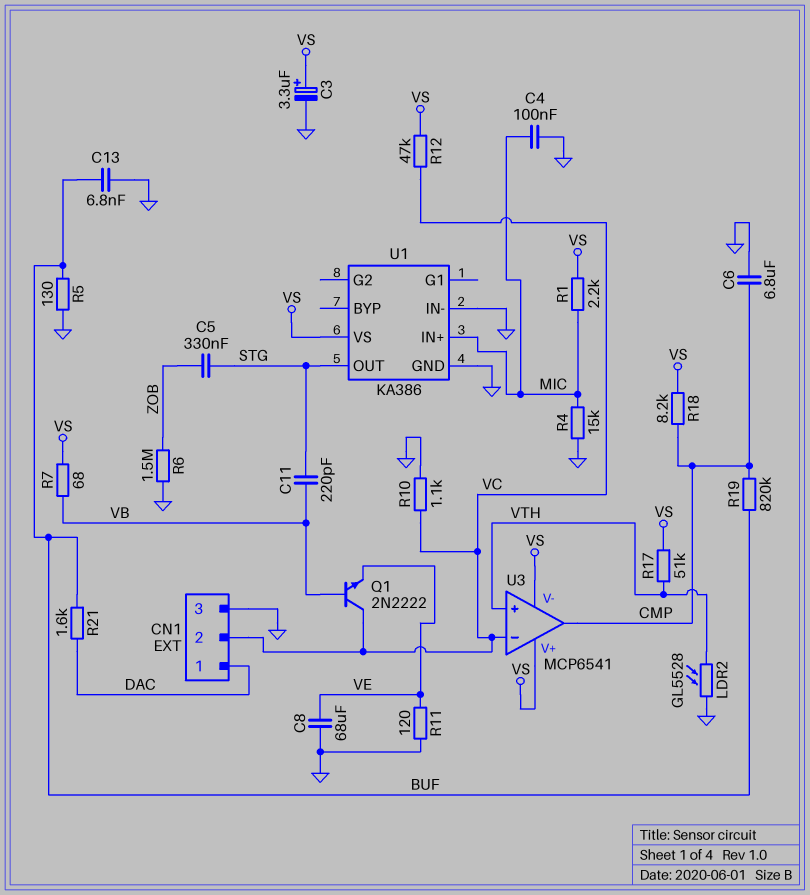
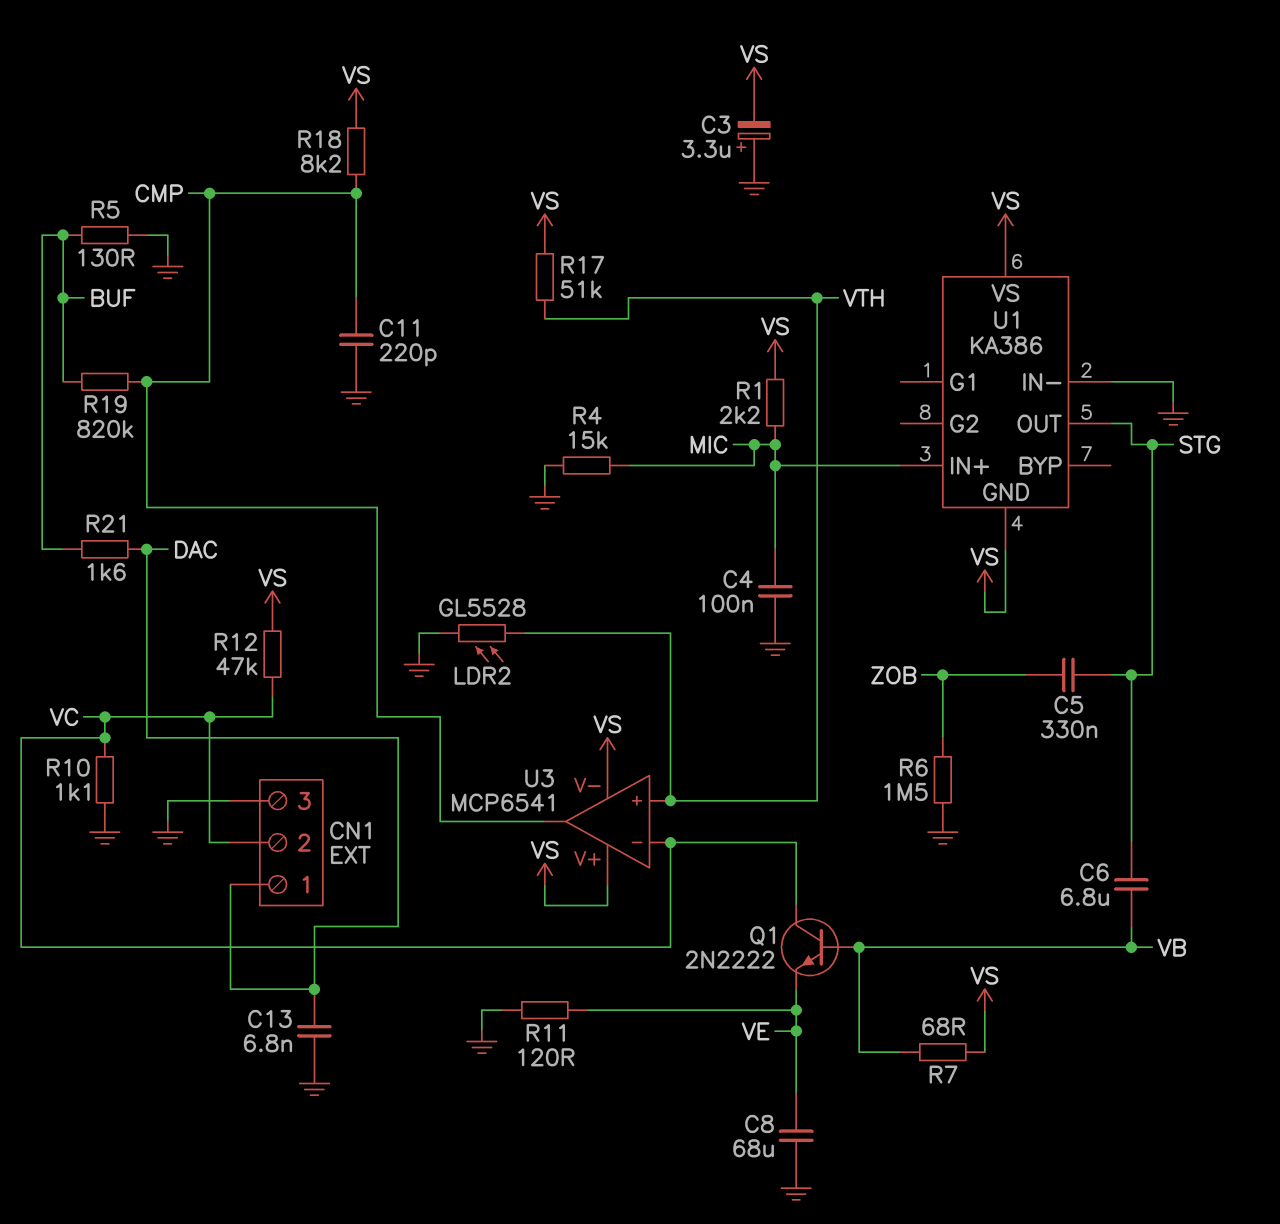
C3: 3.3uF (plus VS, minus GND) -> 3.3uF (plus GND, minus VS)
C6: 6.8uF (CMP, GND) -> 6.8uF (STG, VB)
C11: 220pF (STG, VB) -> 220pF (CMP, GND)
C13: 6.8nF (BUF, GND) -> 6.8nF (DAC, GND)
U1 pin GND: GND -> VS

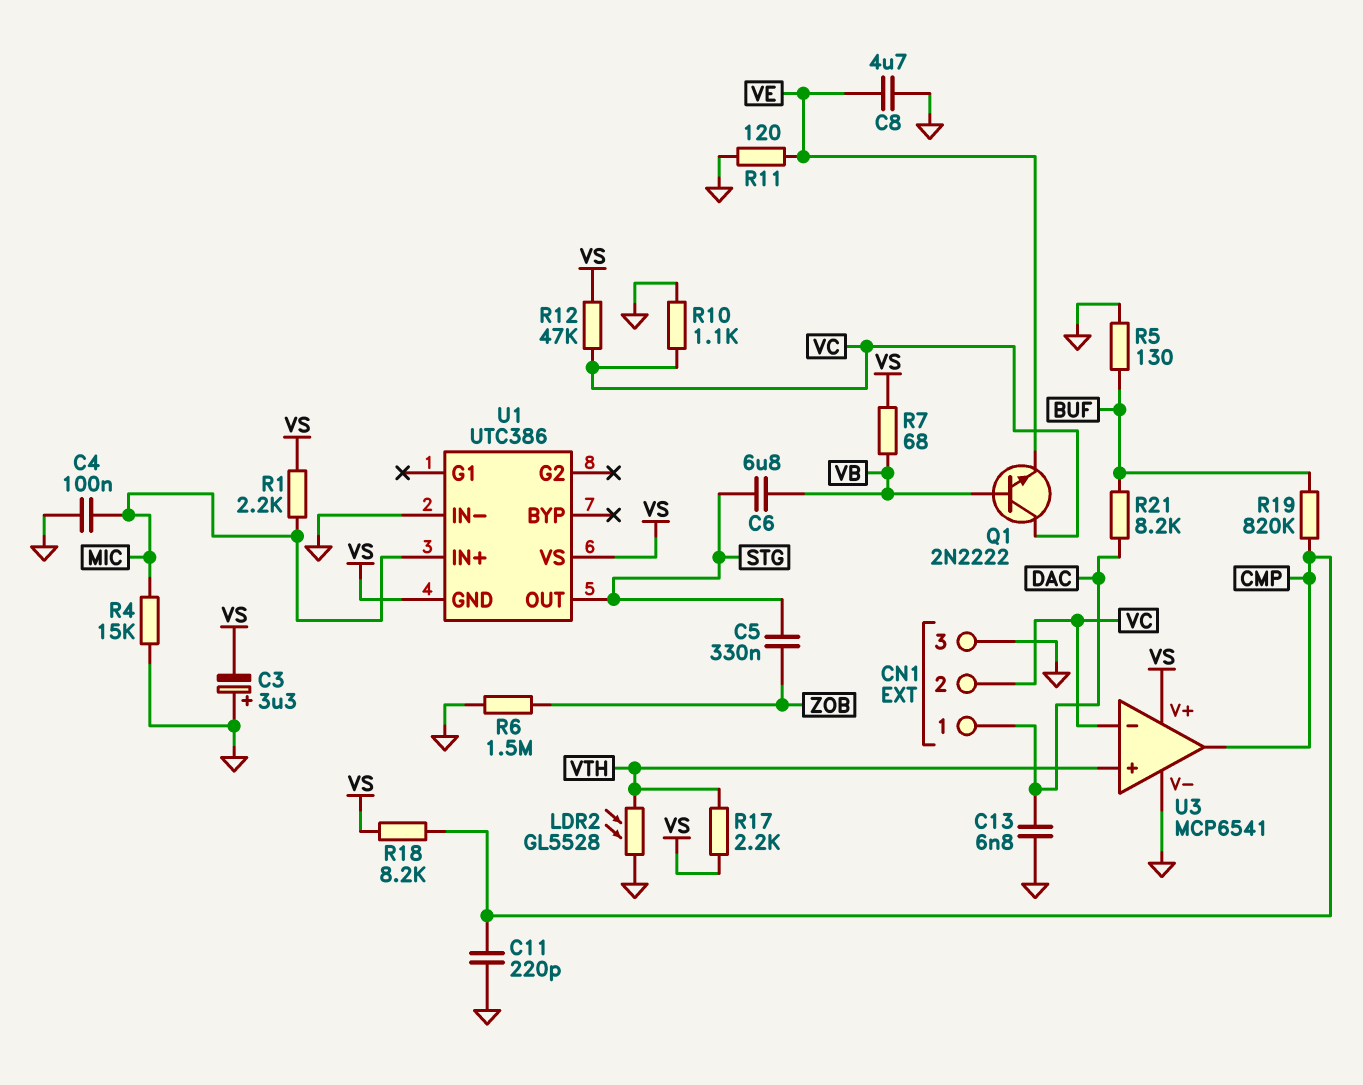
C8: 68uF (GND, VE) -> 4.7uF (GND, VE)
R17: 51k (VS, VTH) -> 2.2k (VS, VTH)
R21: 1.6k (BUF, DAC) -> 8.2k (BUF, DAC)
U1: KA386 -> UTC386
U3 pin V-: VS -> GND

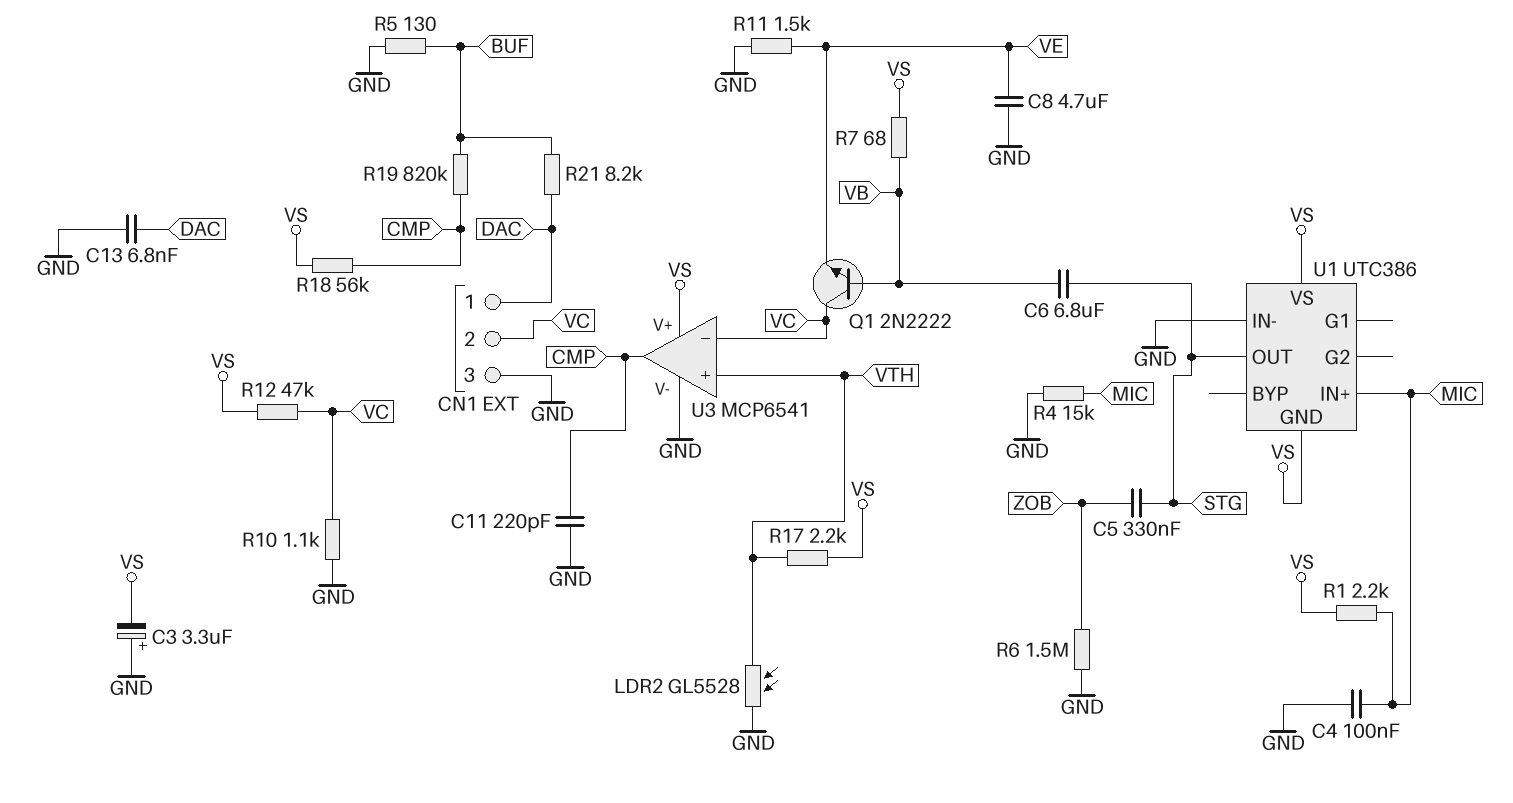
R11: 120 (GND, VE) -> 1.5k (GND, VE)
R18: 8.2k (CMP, VS) -> 56k (CMP, VS)

